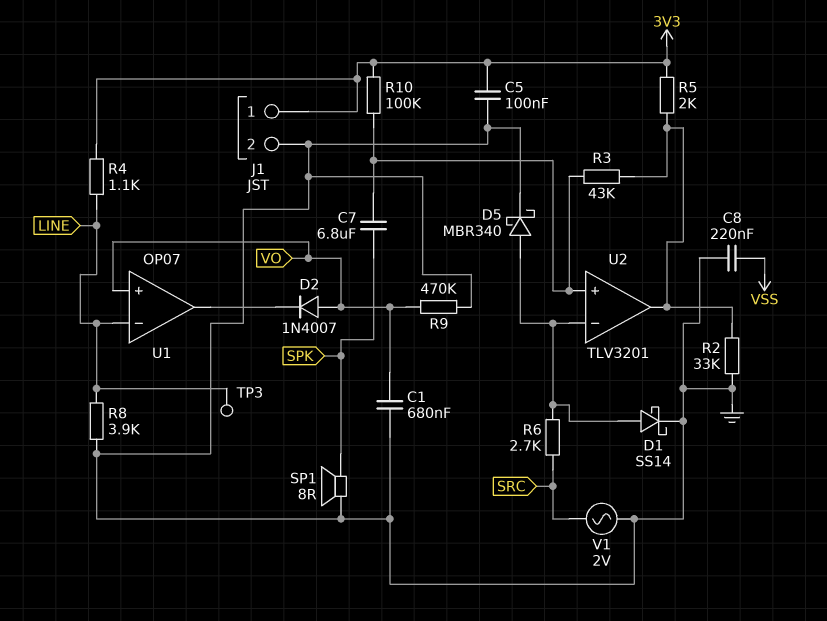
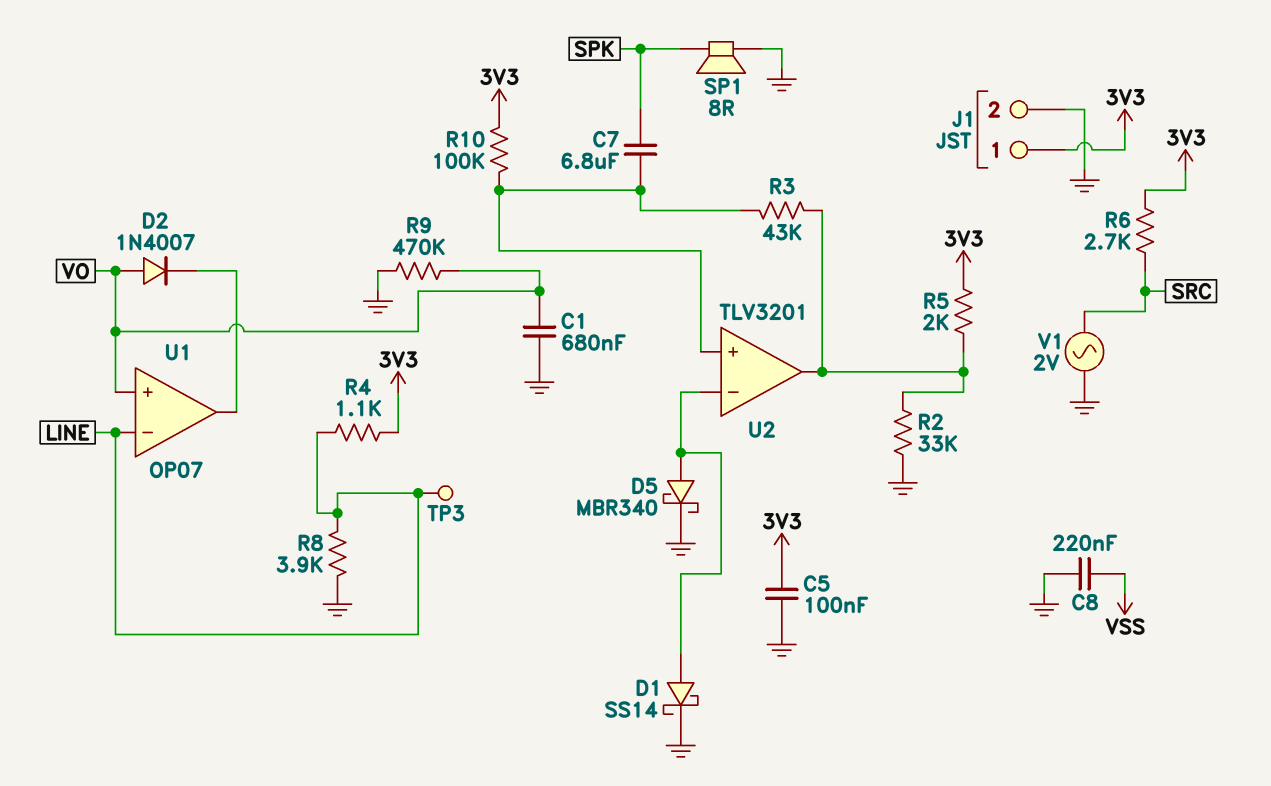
R6: 2.7k (SRC, U2/in-) -> 2.7k (3V3, SRC)

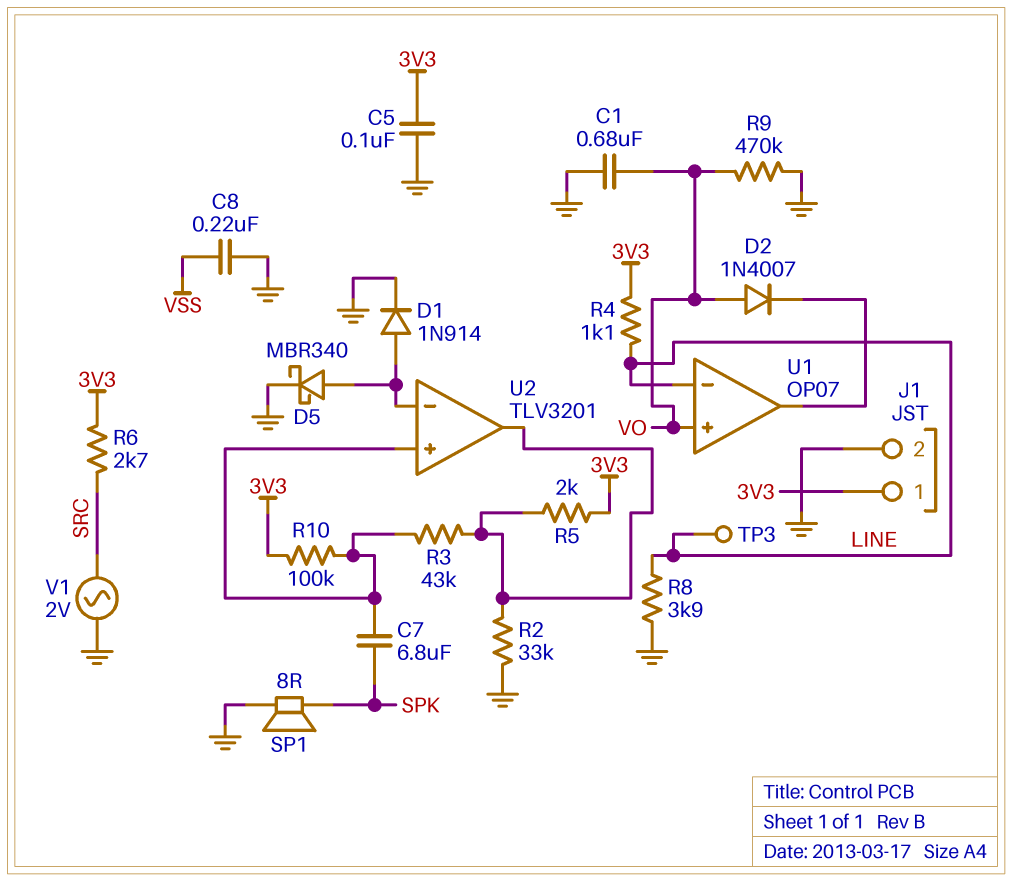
D1: schottky SS14 (A U2/in-, K GND) -> diode 1N914 (A U2/in-, K GND)

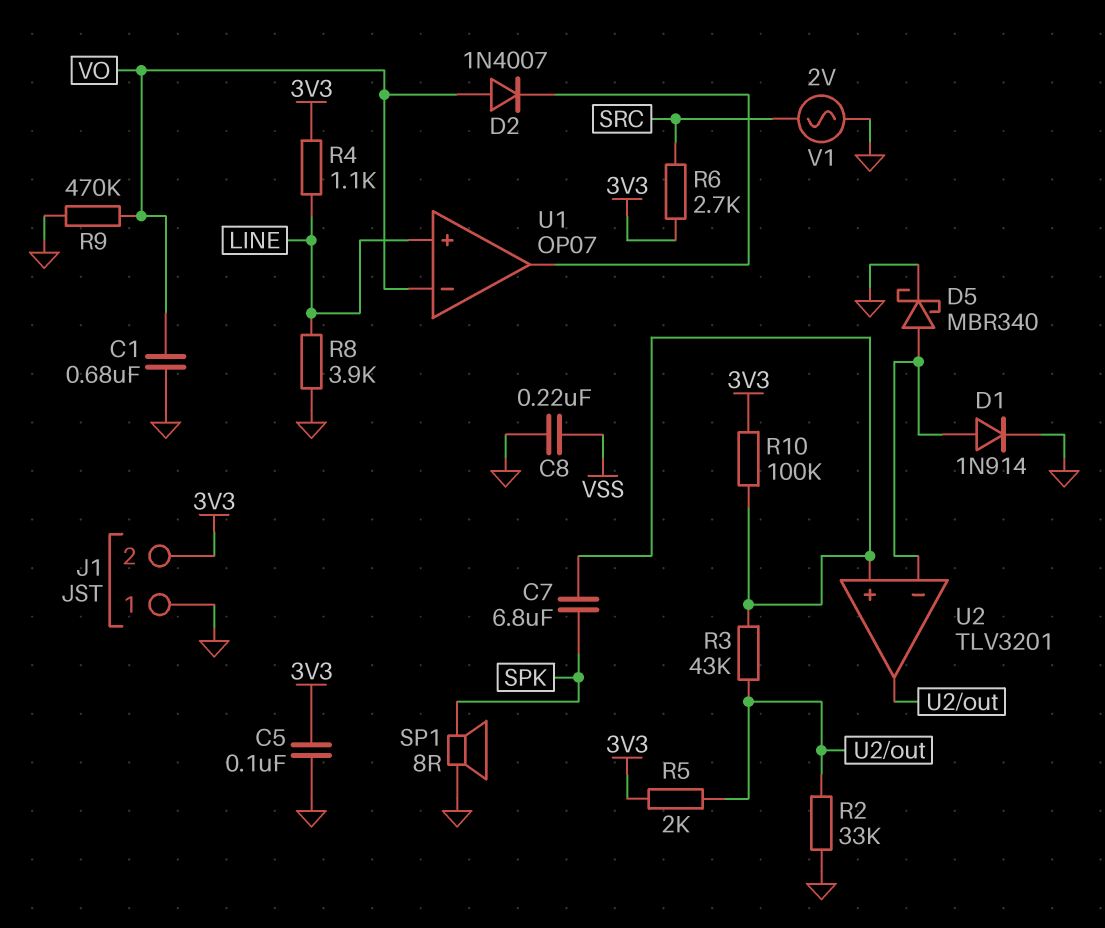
J1 pin 1: 3V3 -> GND
J1 pin 2: GND -> 3V3
TP3: test point (LINE) -> none
U1 pin in+: VO -> LINE
U1 pin in-: LINE -> VO

